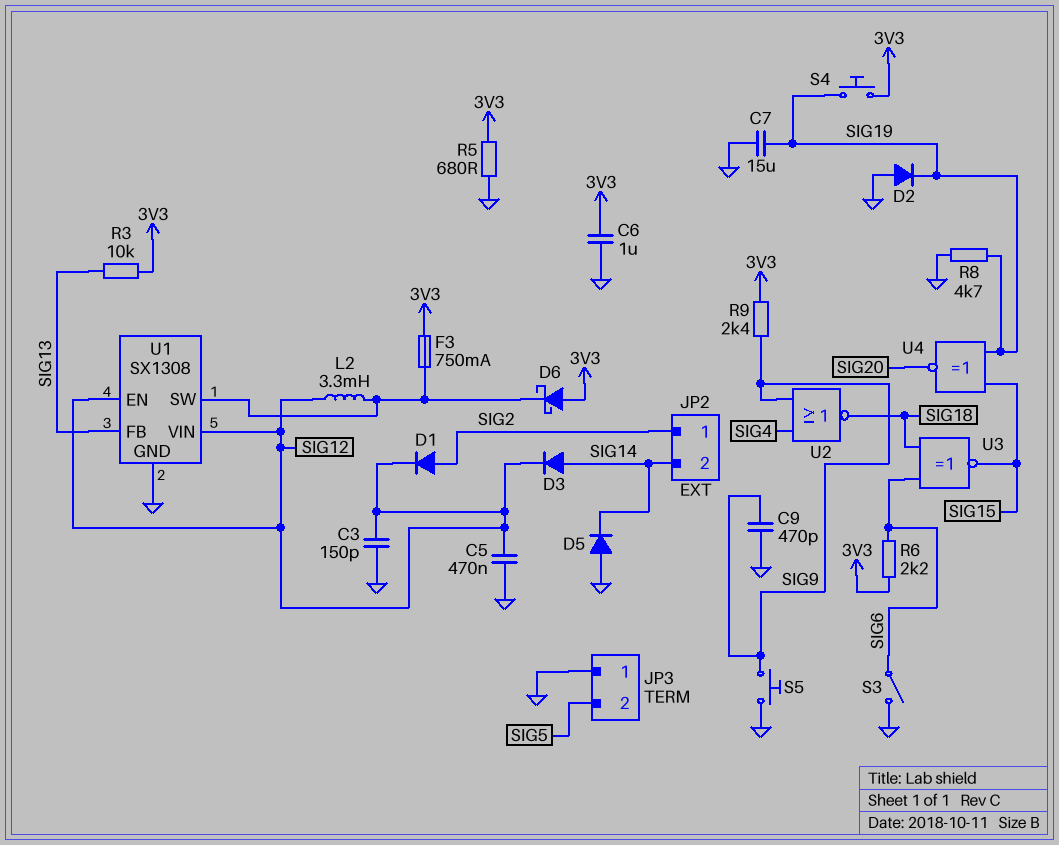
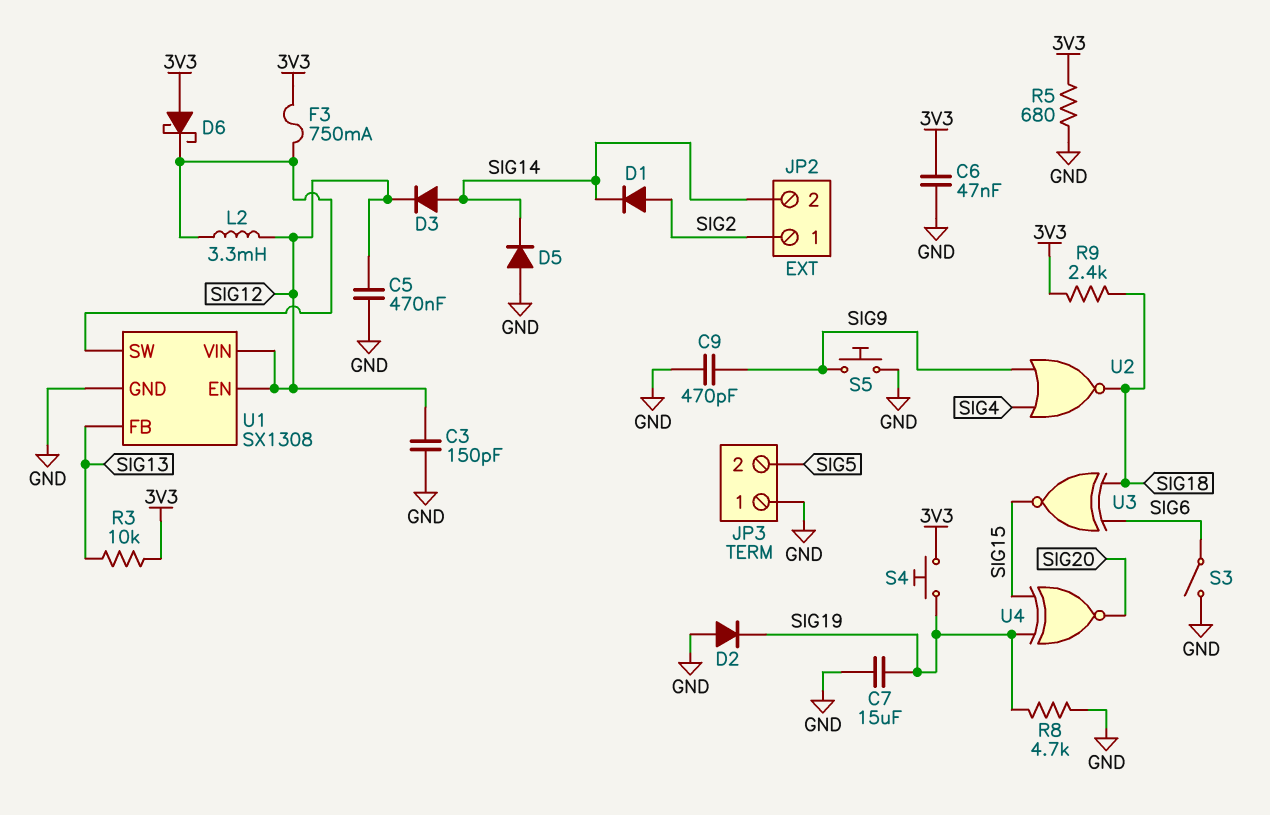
C6: 1uF (3V3, GND) -> 47nF (3V3, GND)
D1: diode (A SIG2, K SIG12) -> diode (A SIG2, K SIG14)
R6: 2.2k (3V3, SIG6) -> none
R9: 2.4k (3V3, SIG9) -> 2.4k (3V3, SIG18)

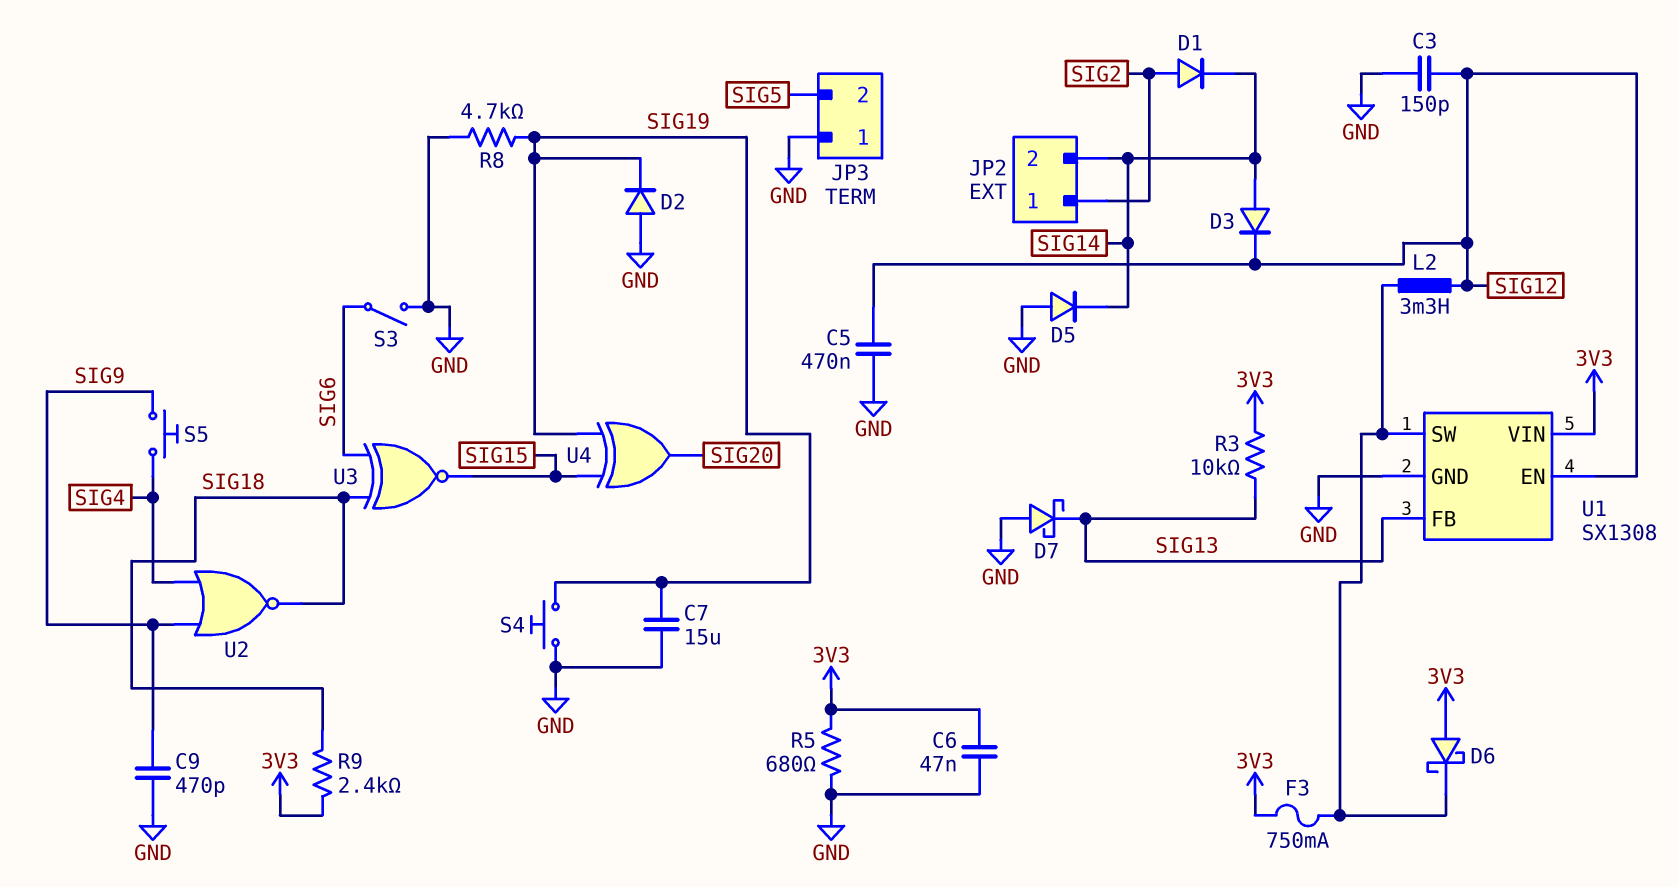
D7: none -> schottky (A GND, K SIG13)
S4: button (3V3, SIG19) -> button (GND, SIG19)
S5: button (GND, SIG9) -> button (SIG4, SIG9)
U1 pin VIN: SIG12 -> 3V3
U4: XNOR (in SIG15, in SIG19, out SIG20) -> XOR (in SIG15, in SIG19, out SIG20)

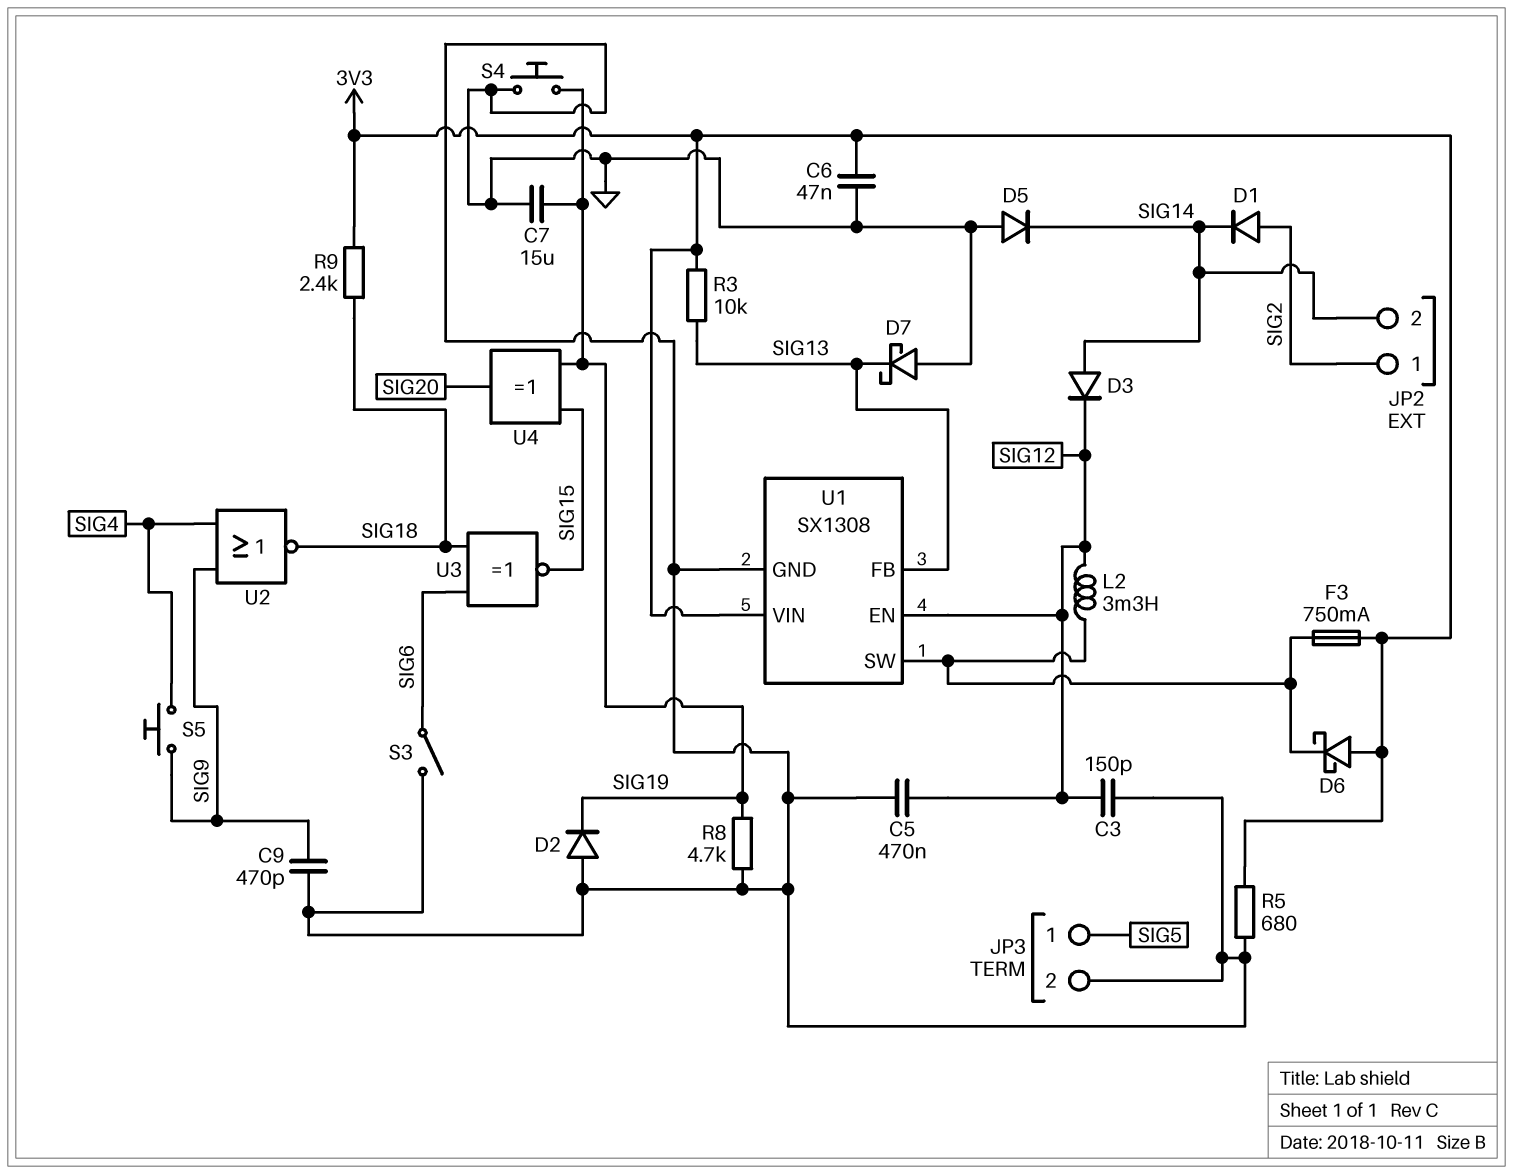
JP3 pin 1: GND -> SIG5
JP3 pin 2: SIG5 -> GND

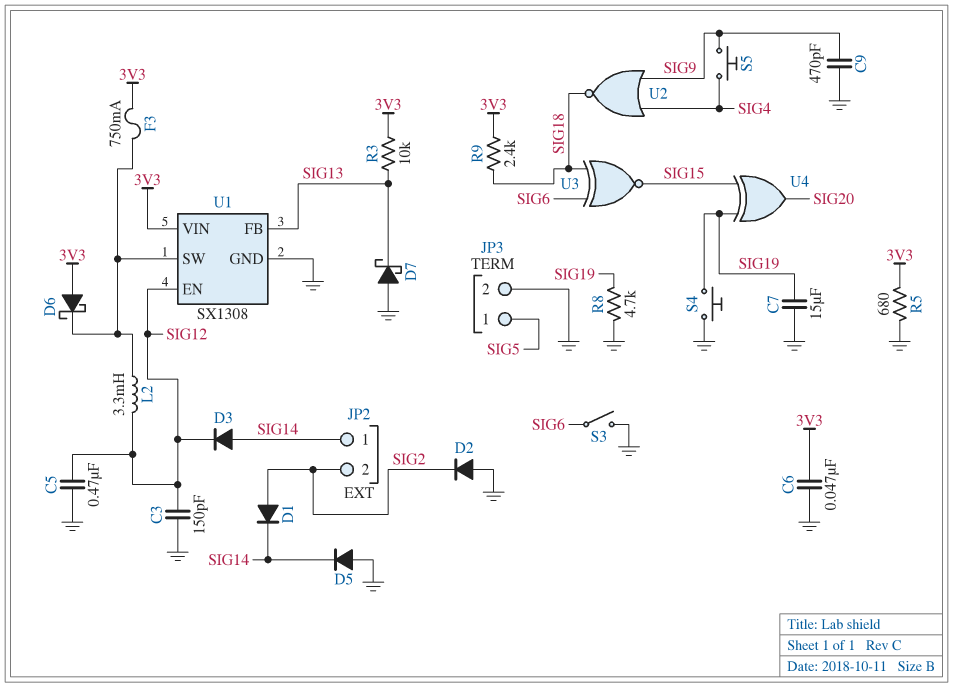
D2: diode (A GND, K SIG19) -> diode (A GND, K SIG2)
JP2 pin 1: SIG2 -> SIG14
JP2 pin 2: SIG14 -> SIG2

